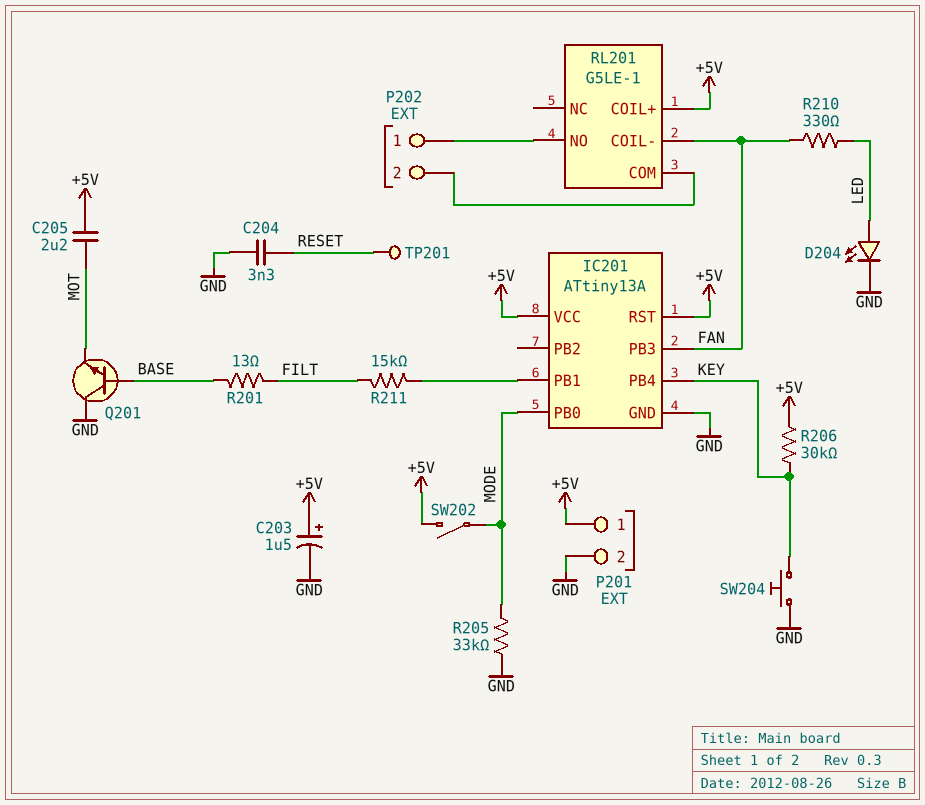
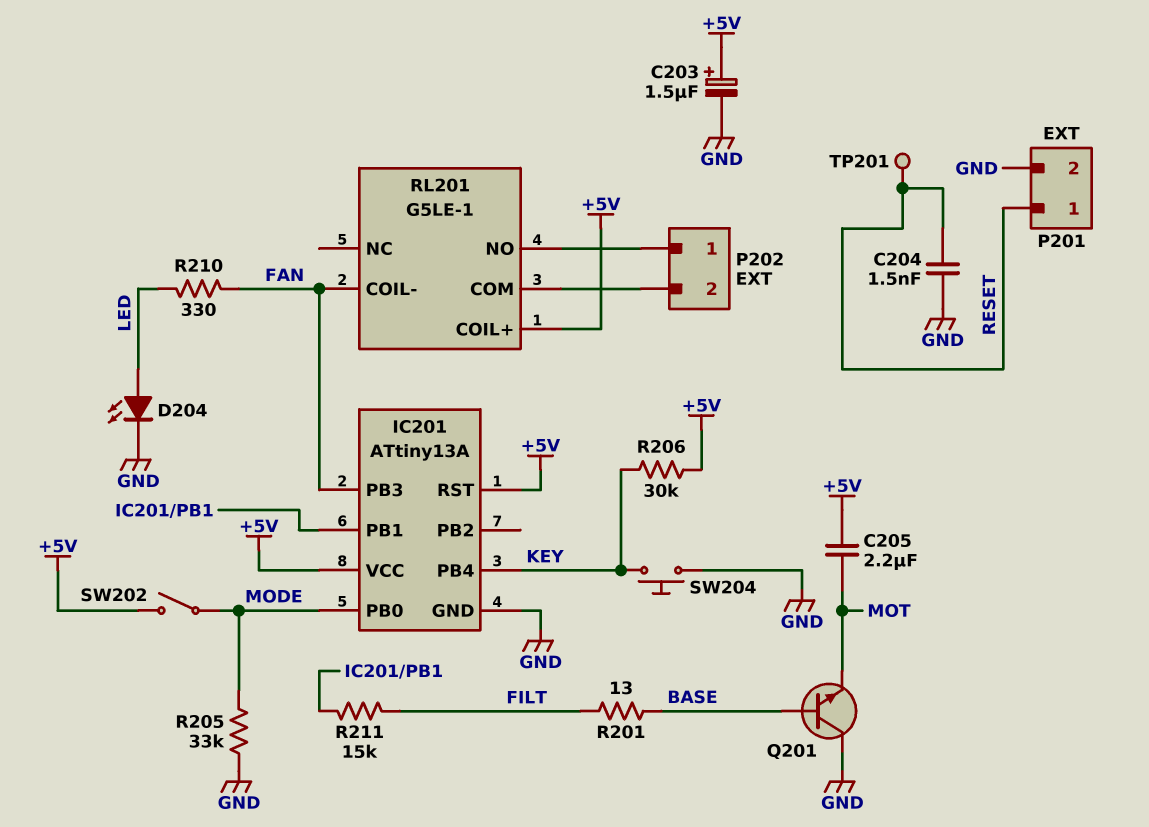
C204: 3.3nF (GND, RESET) -> 1.5nF (GND, RESET)
P201 pin 1: +5V -> RESET

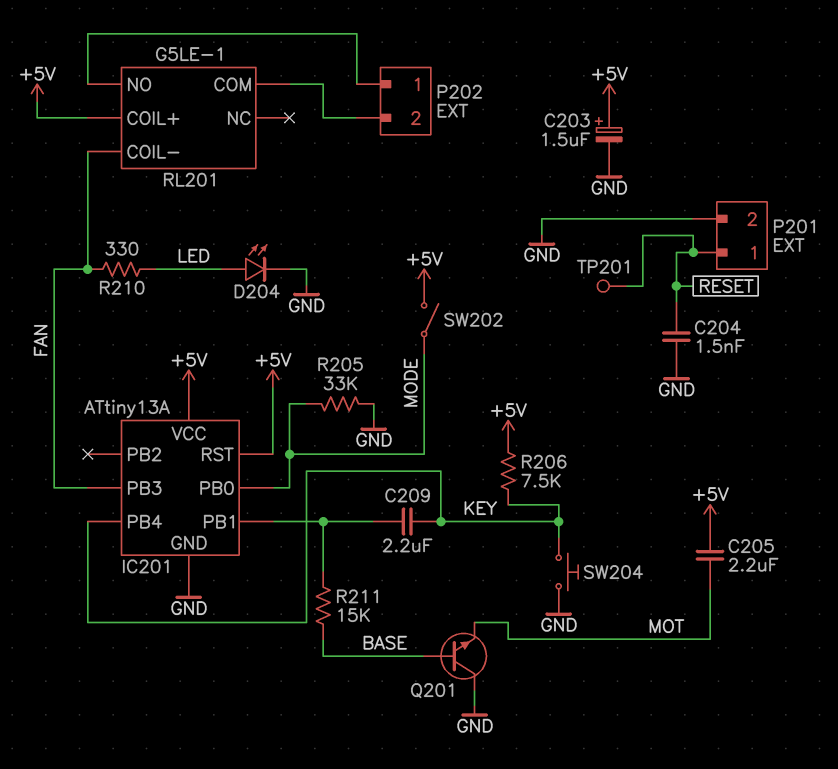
C209: none -> 2.2uF (IC201/PB1, KEY)
R201: 13 (BASE, FILT) -> none
R206: 30k (+5V, KEY) -> 7.5k (+5V, KEY)
R211: 15k (FILT, IC201/PB1) -> 15k (BASE, IC201/PB1)

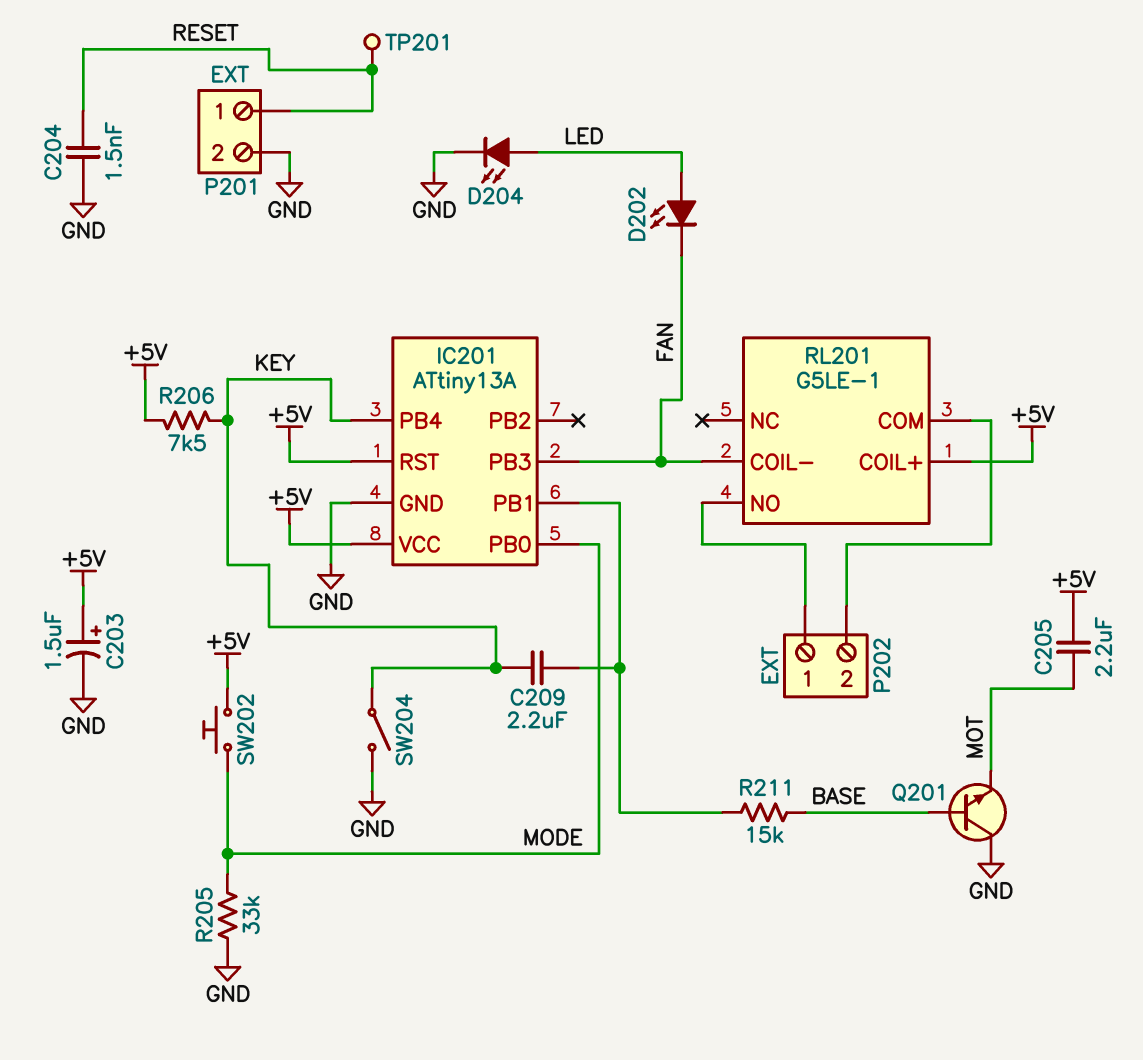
D202: none -> LED (A LED, K FAN)
R210: 330 (FAN, LED) -> none
SW202: switch (+5V, MODE) -> button (+5V, MODE)
SW204: button (GND, KEY) -> switch (GND, KEY)

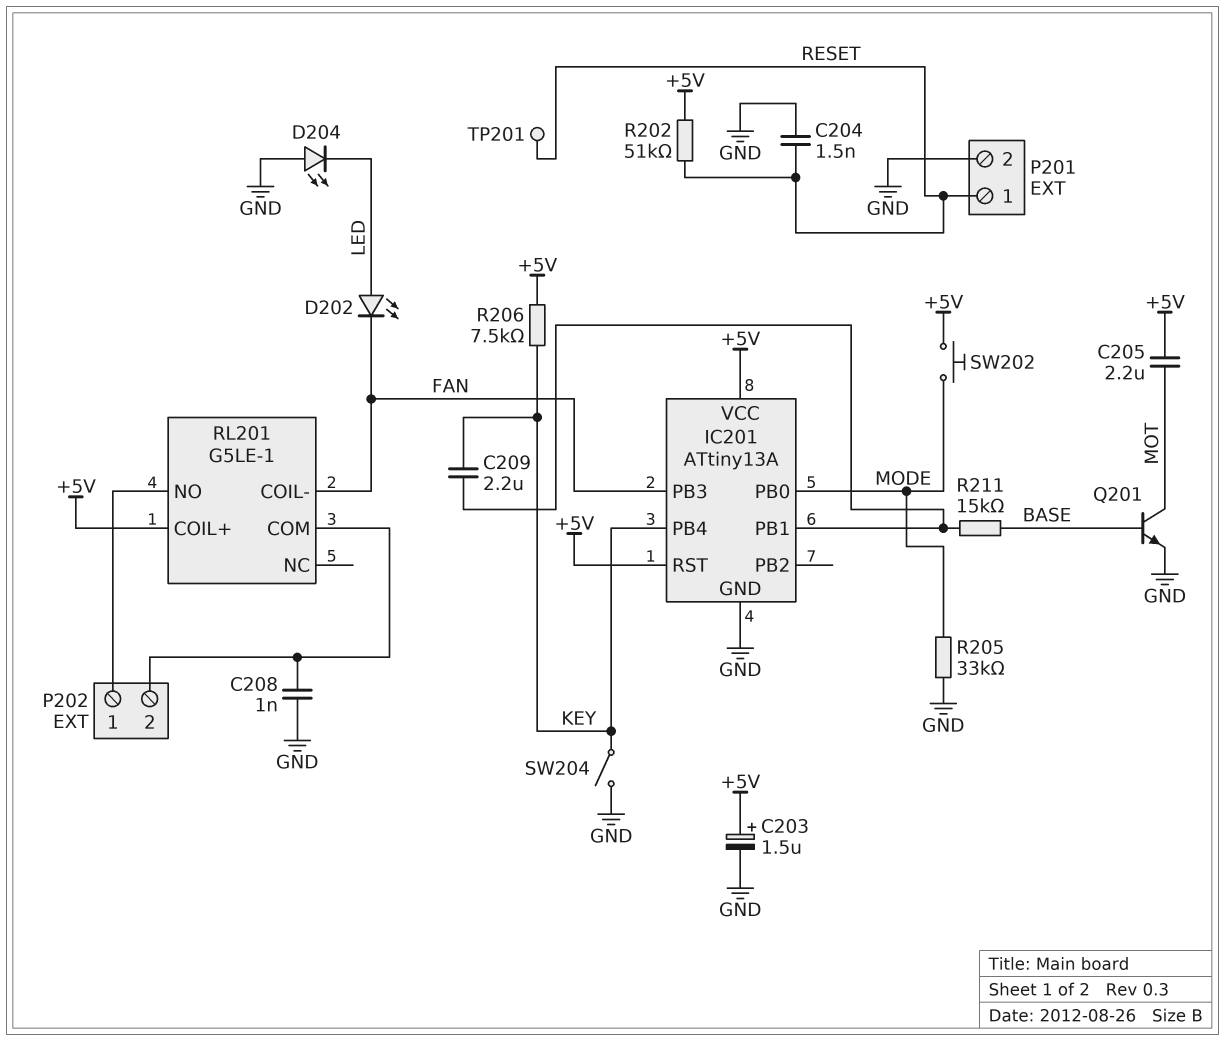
C208: none -> 1nF (GND, P202/2)
D204: LED (A LED, K GND) -> LED (A GND, K LED)
Q201: NPN (B BASE, C GND, E MOT) -> NPN (B BASE, C MOT, E GND)
R202: none -> 51k (+5V, RESET)

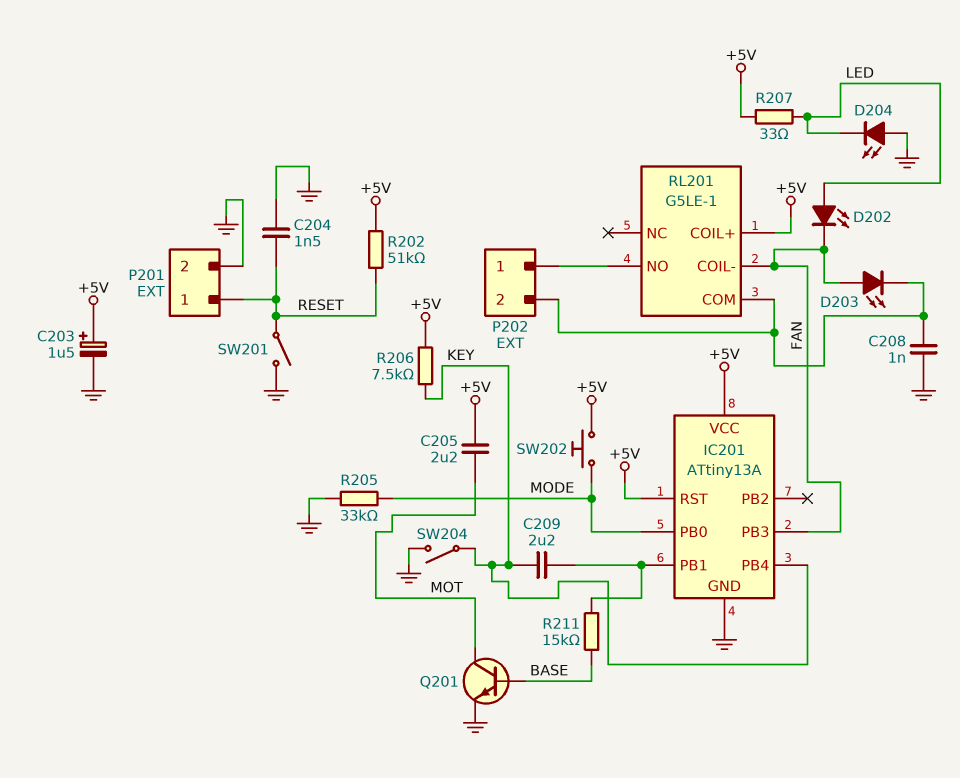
D203: none -> LED (A FAN, K P202/2)
R207: none -> 33 (+5V, LED)
SW201: none -> switch (GND, RESET)
TP201: test point (RESET) -> none

